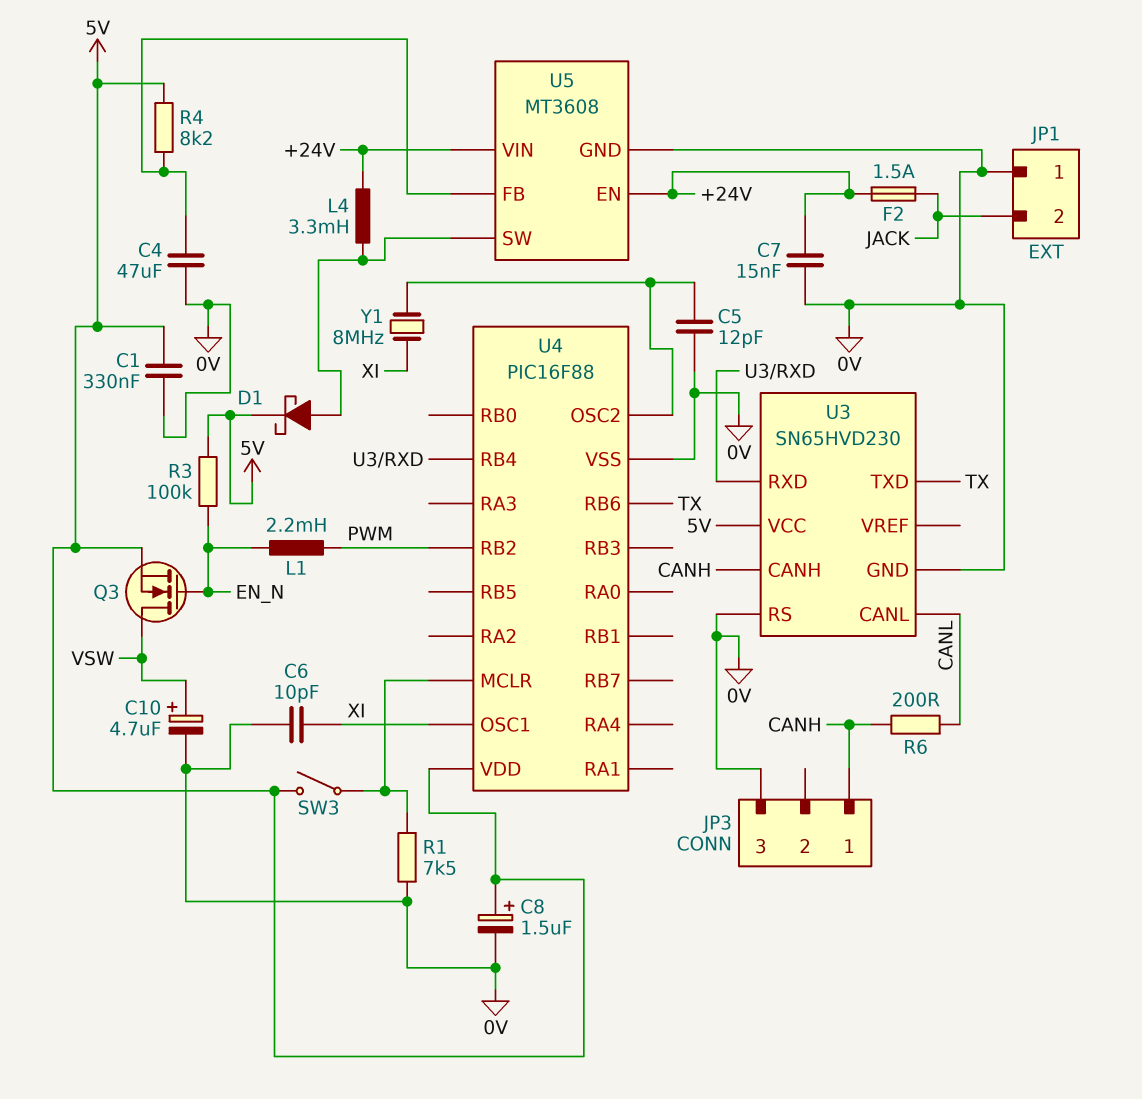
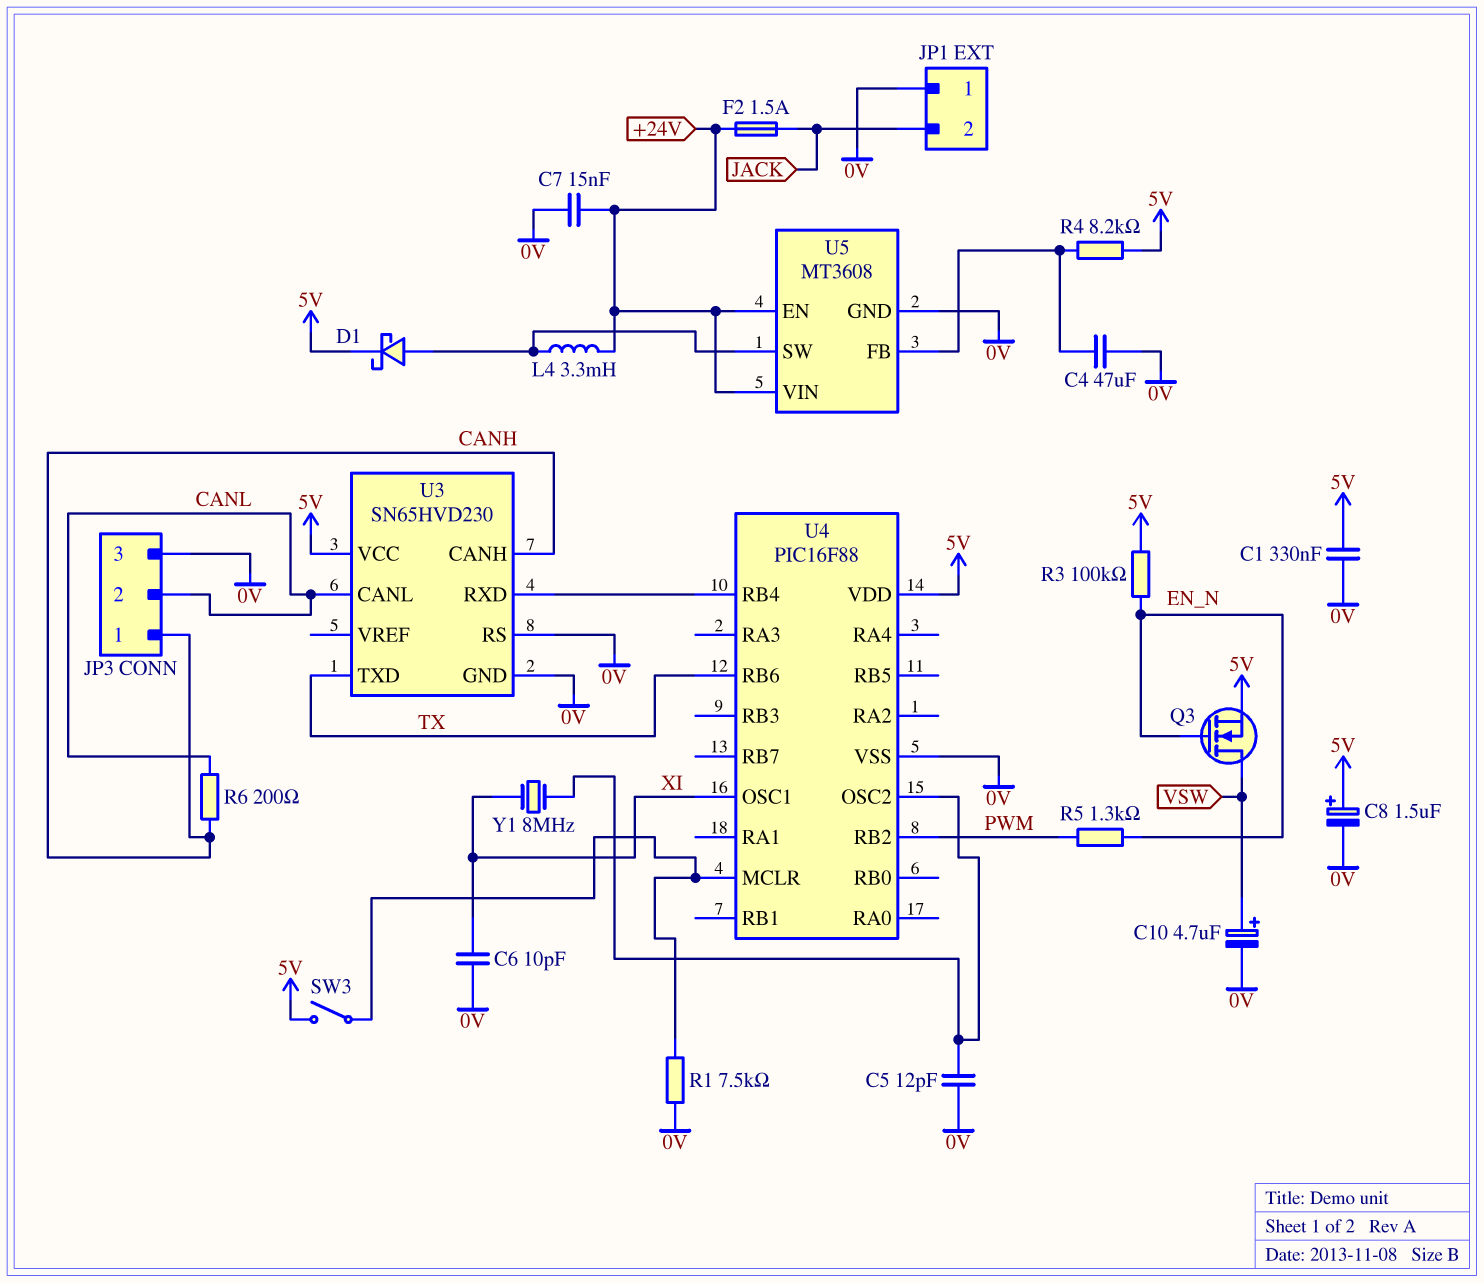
JP3 pin 2: none -> CANL
L1: 2.2mH (EN_N, PWM) -> none
R5: none -> 1.3k (EN_N, PWM)

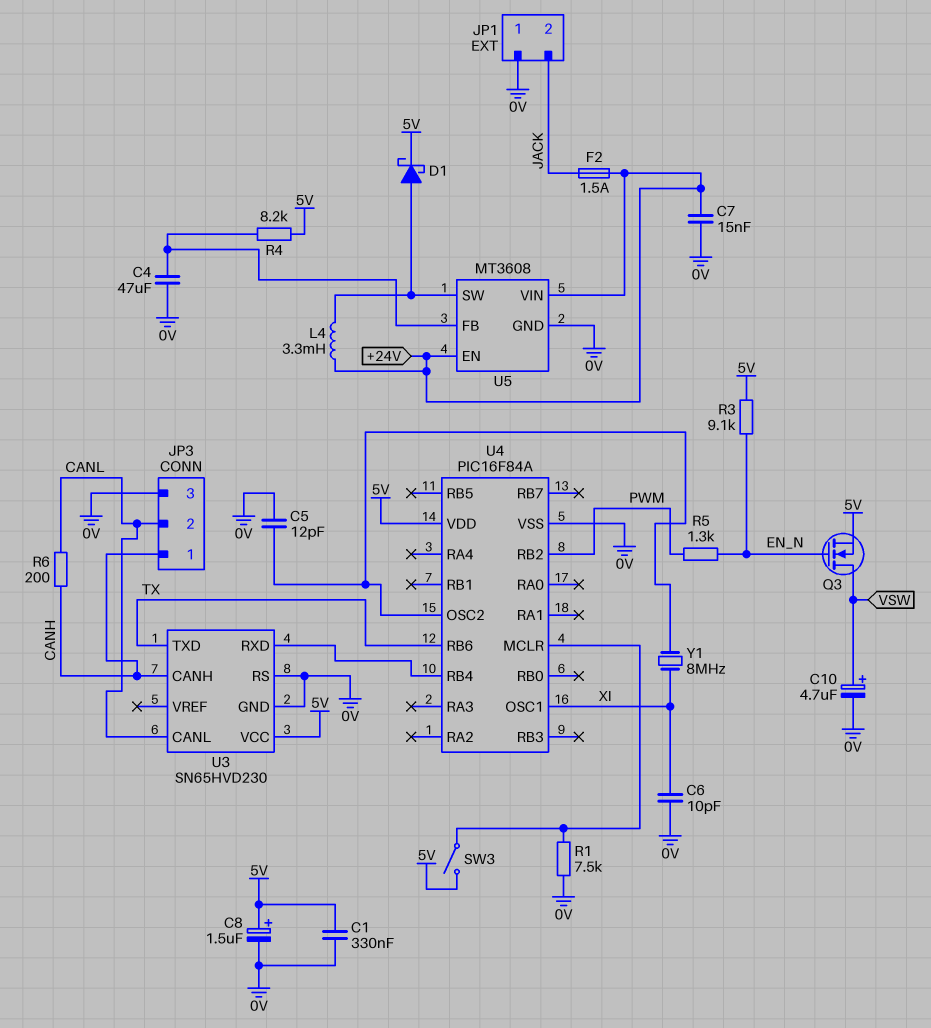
R3: 100k (5V, EN_N) -> 9.1k (5V, EN_N)
U4: PIC16F88 -> PIC16F84A

